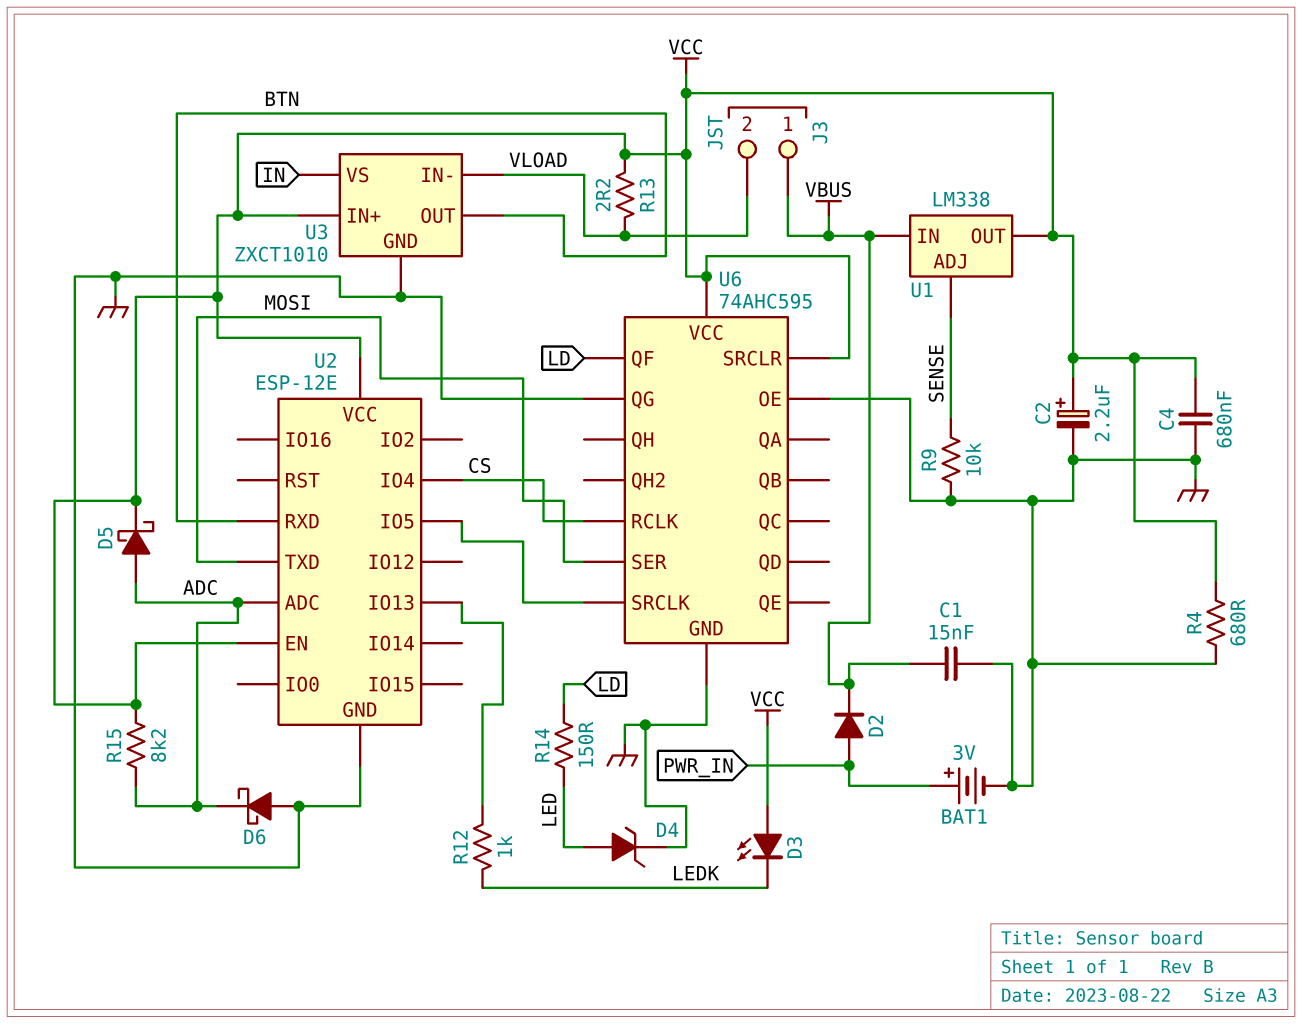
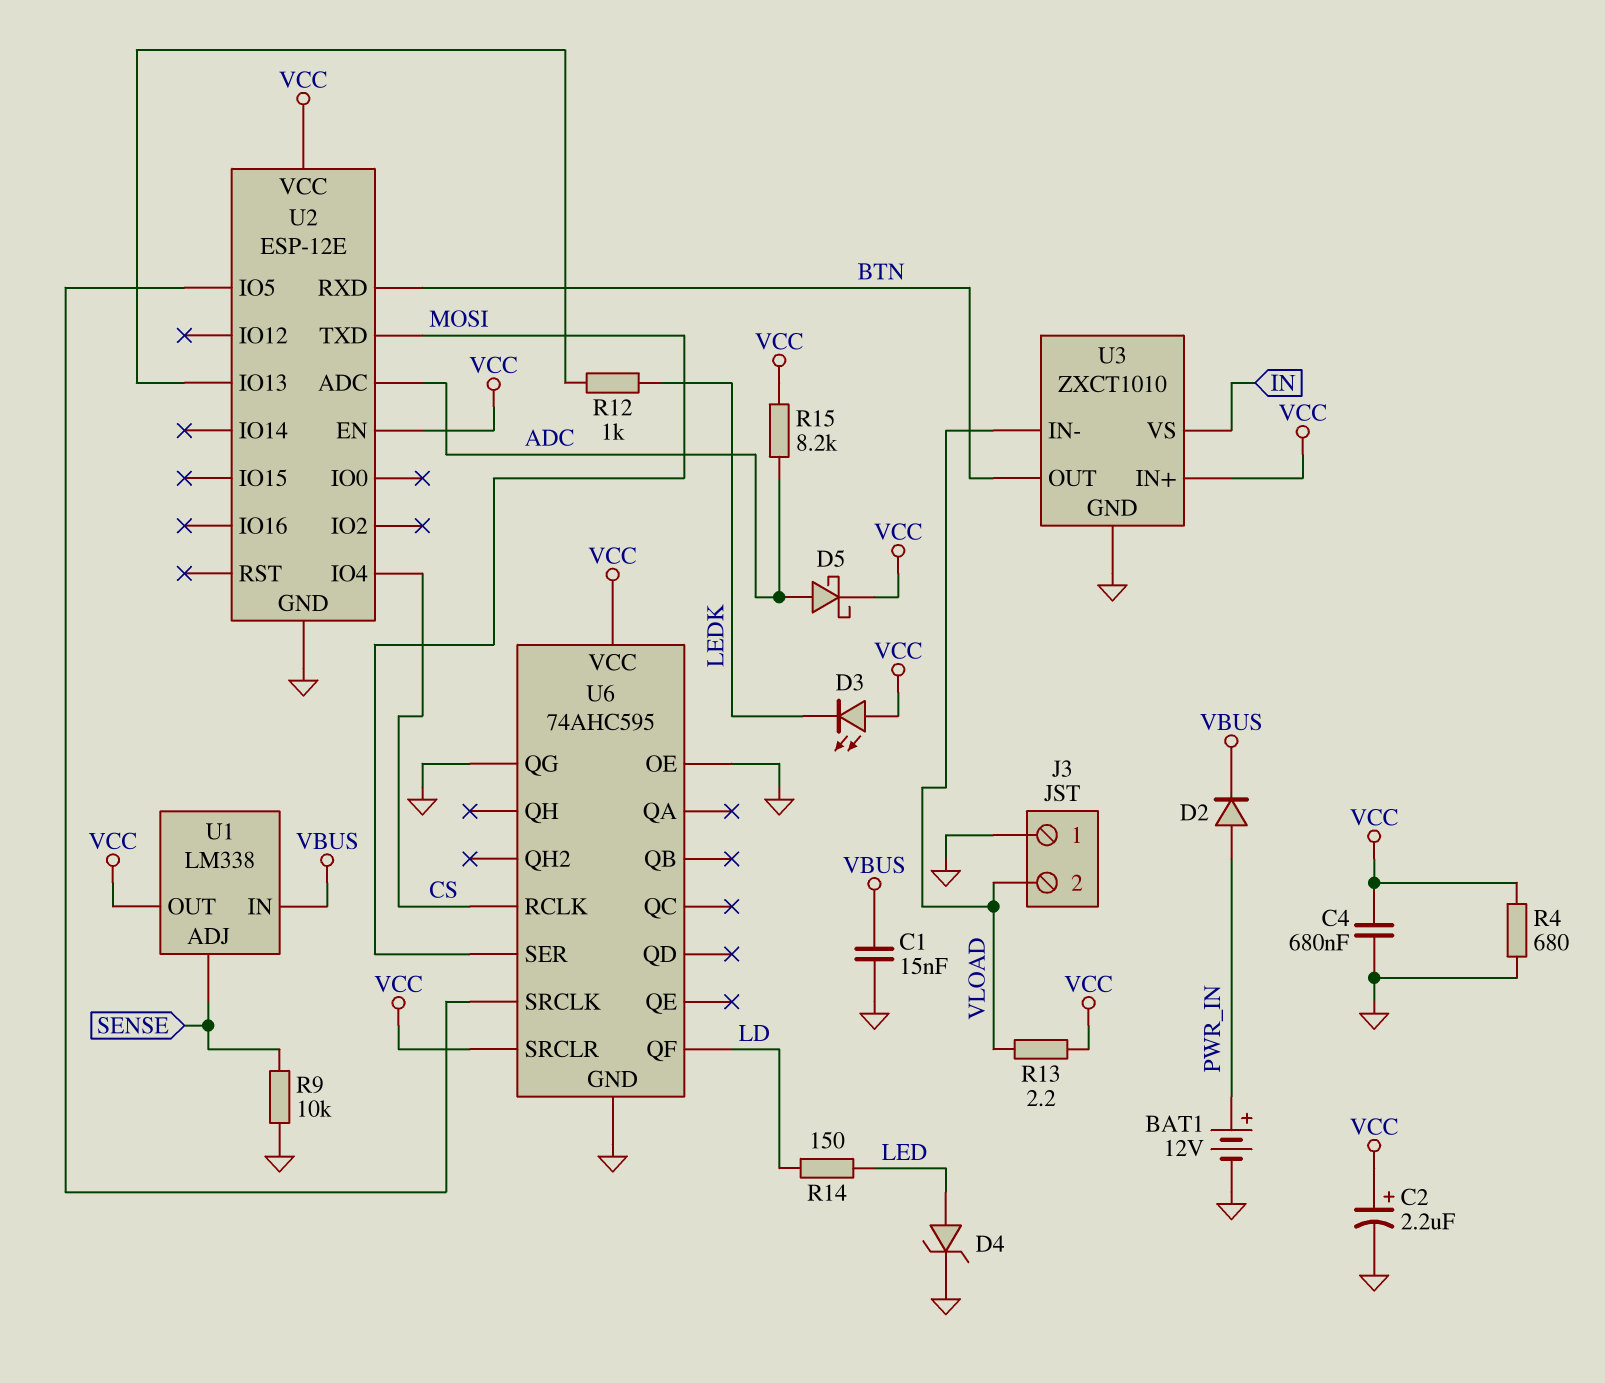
BAT1: 3V (plus PWR_IN, minus GND) -> 12V (plus PWR_IN, minus GND)
D6: schottky (A GND, K ADC) -> none
J3 pin 1: VBUS -> GND

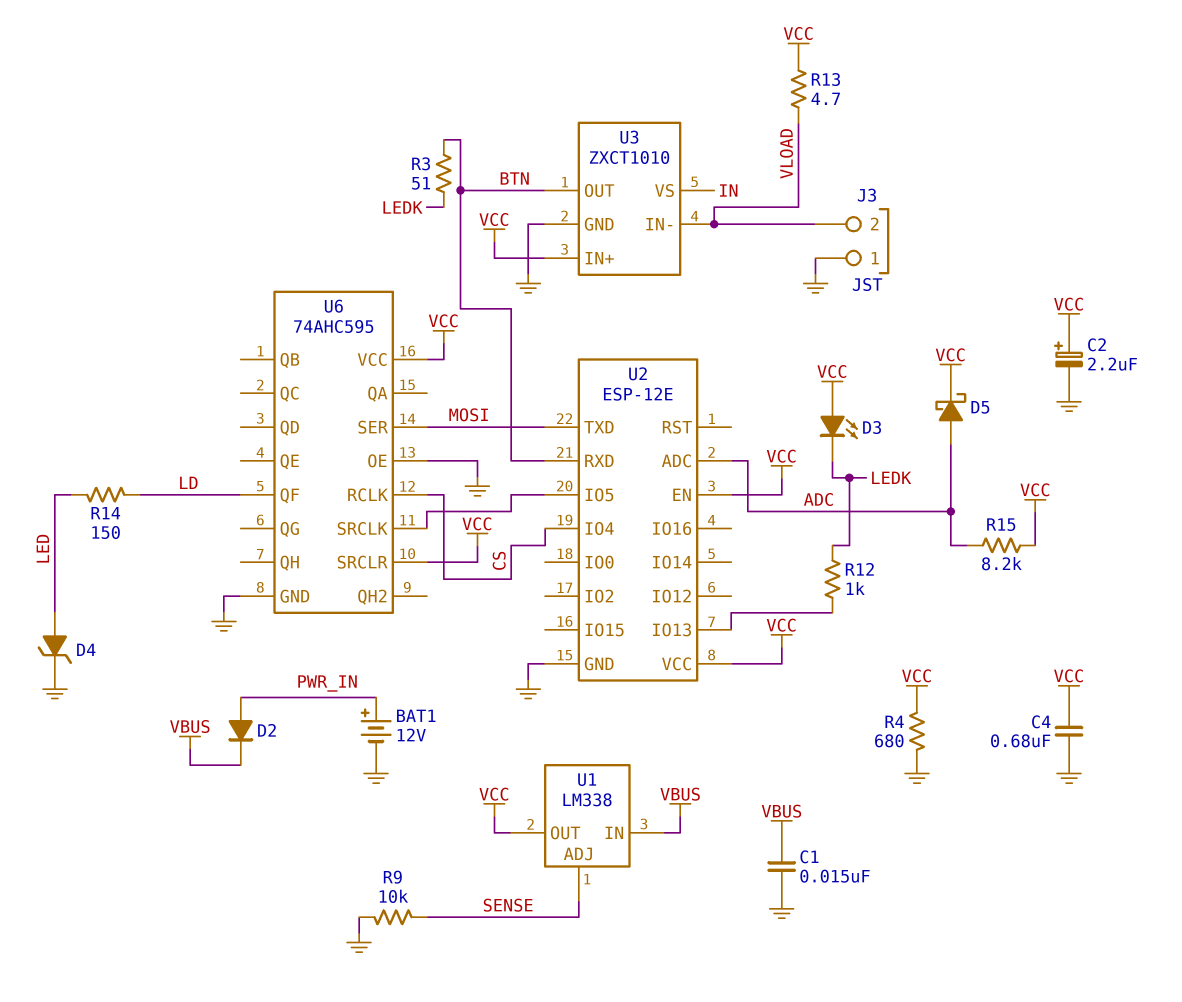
R3: none -> 51 (BTN, LEDK)
R13: 2.2 (VCC, VLOAD) -> 4.7 (VCC, VLOAD)
U6 pin QG: GND -> none

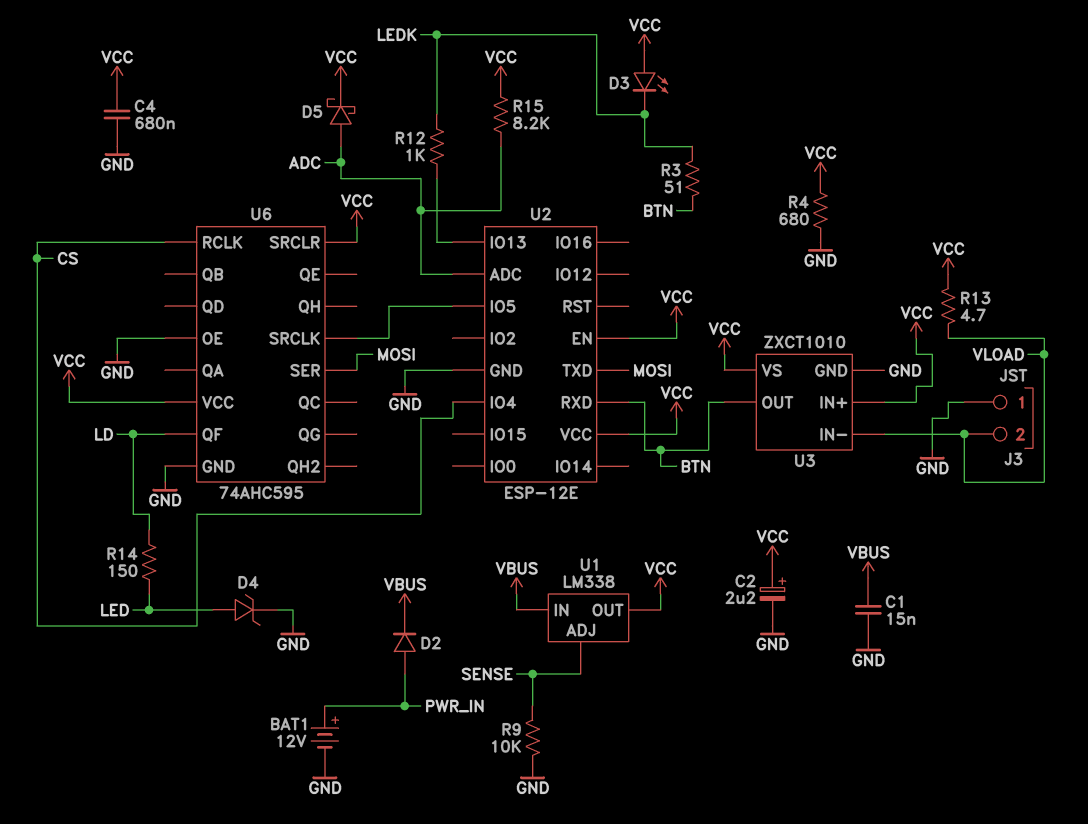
U3 pin VS: IN -> VCC

